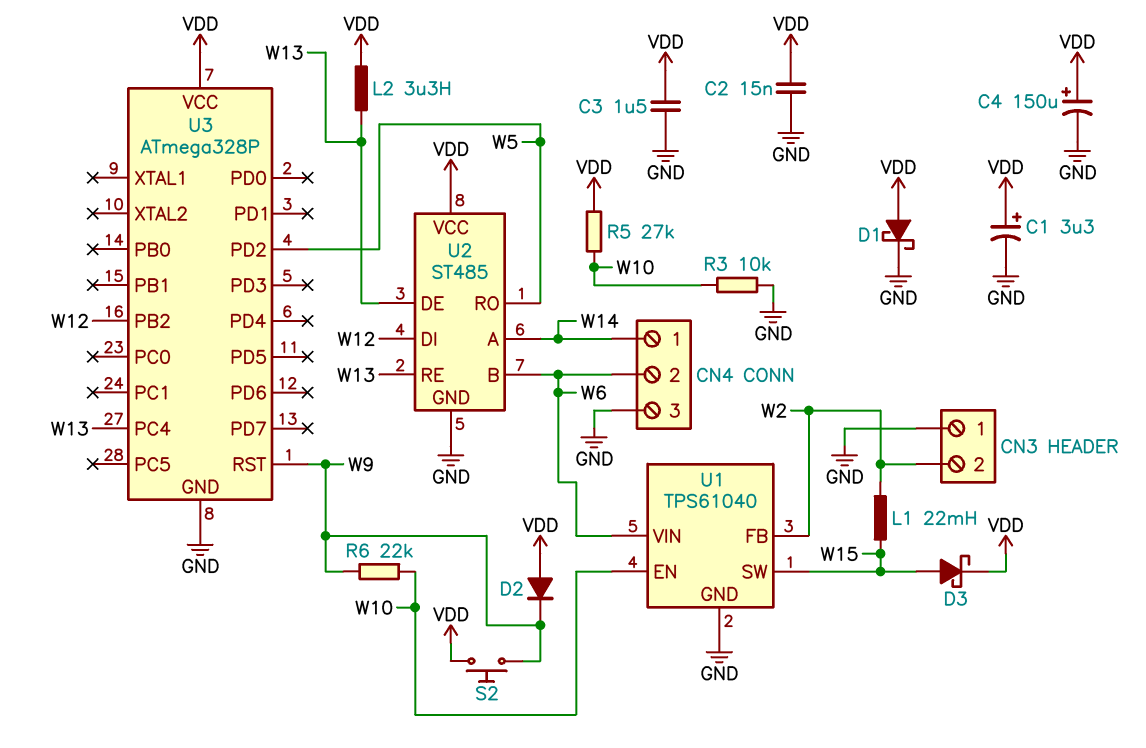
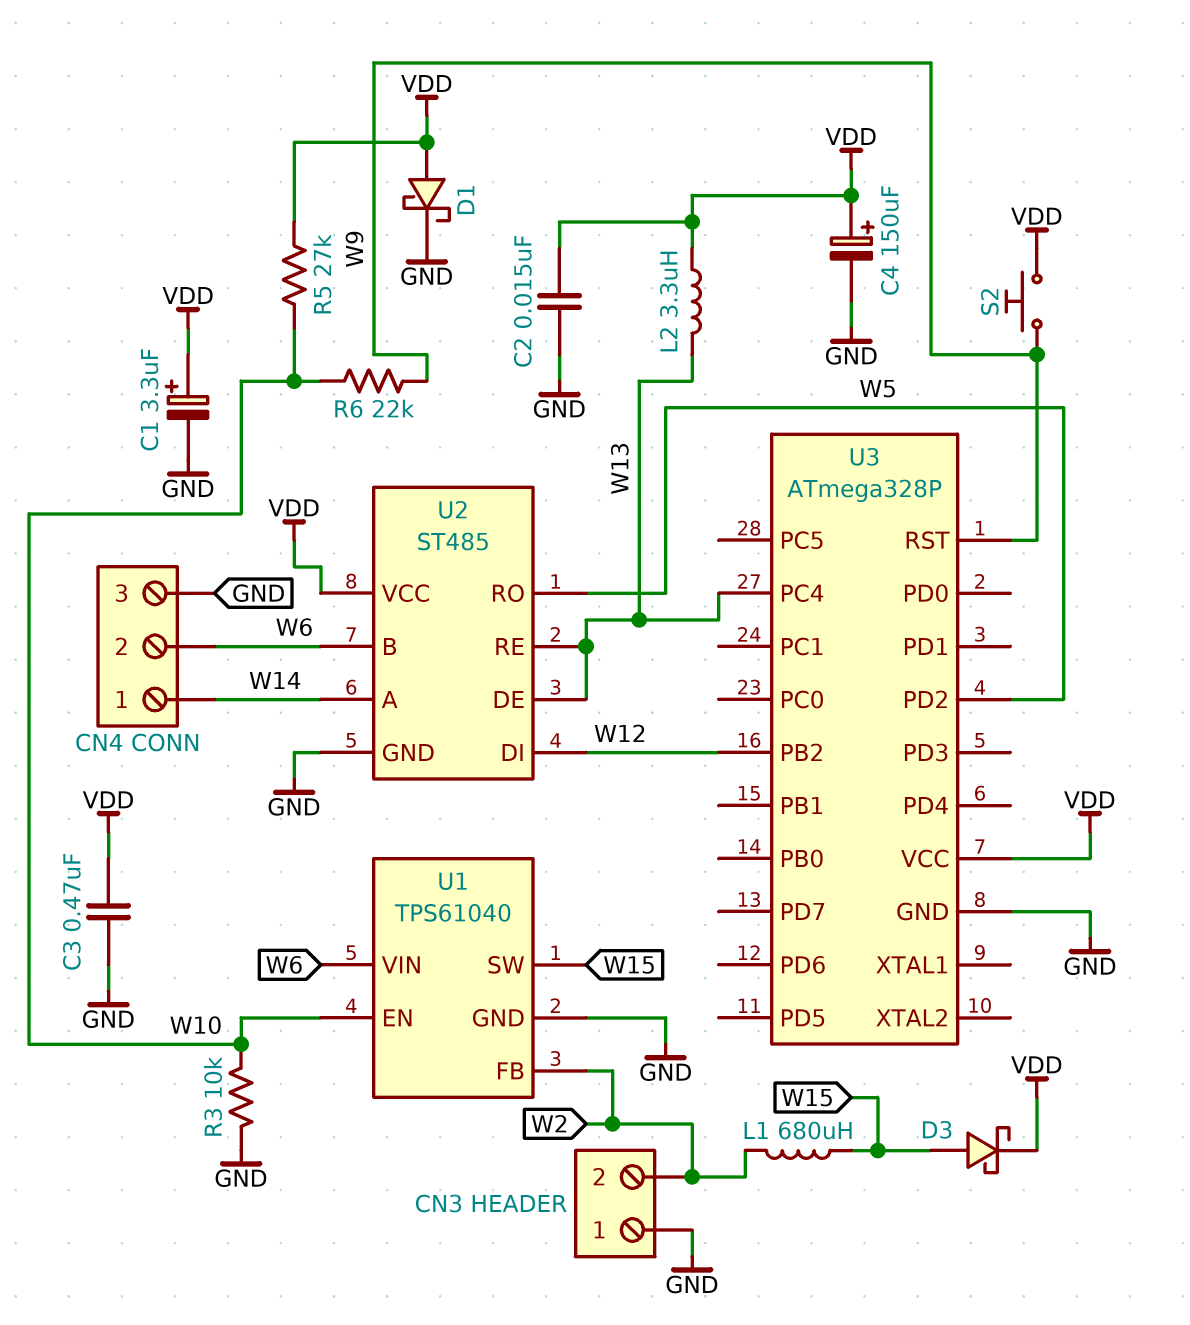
C3: 1.5uF (GND, VDD) -> 470nF (GND, VDD)
D2: diode (A VDD, K W9) -> none
L1: 22mH (W2, W15) -> 680uH (W2, W15)

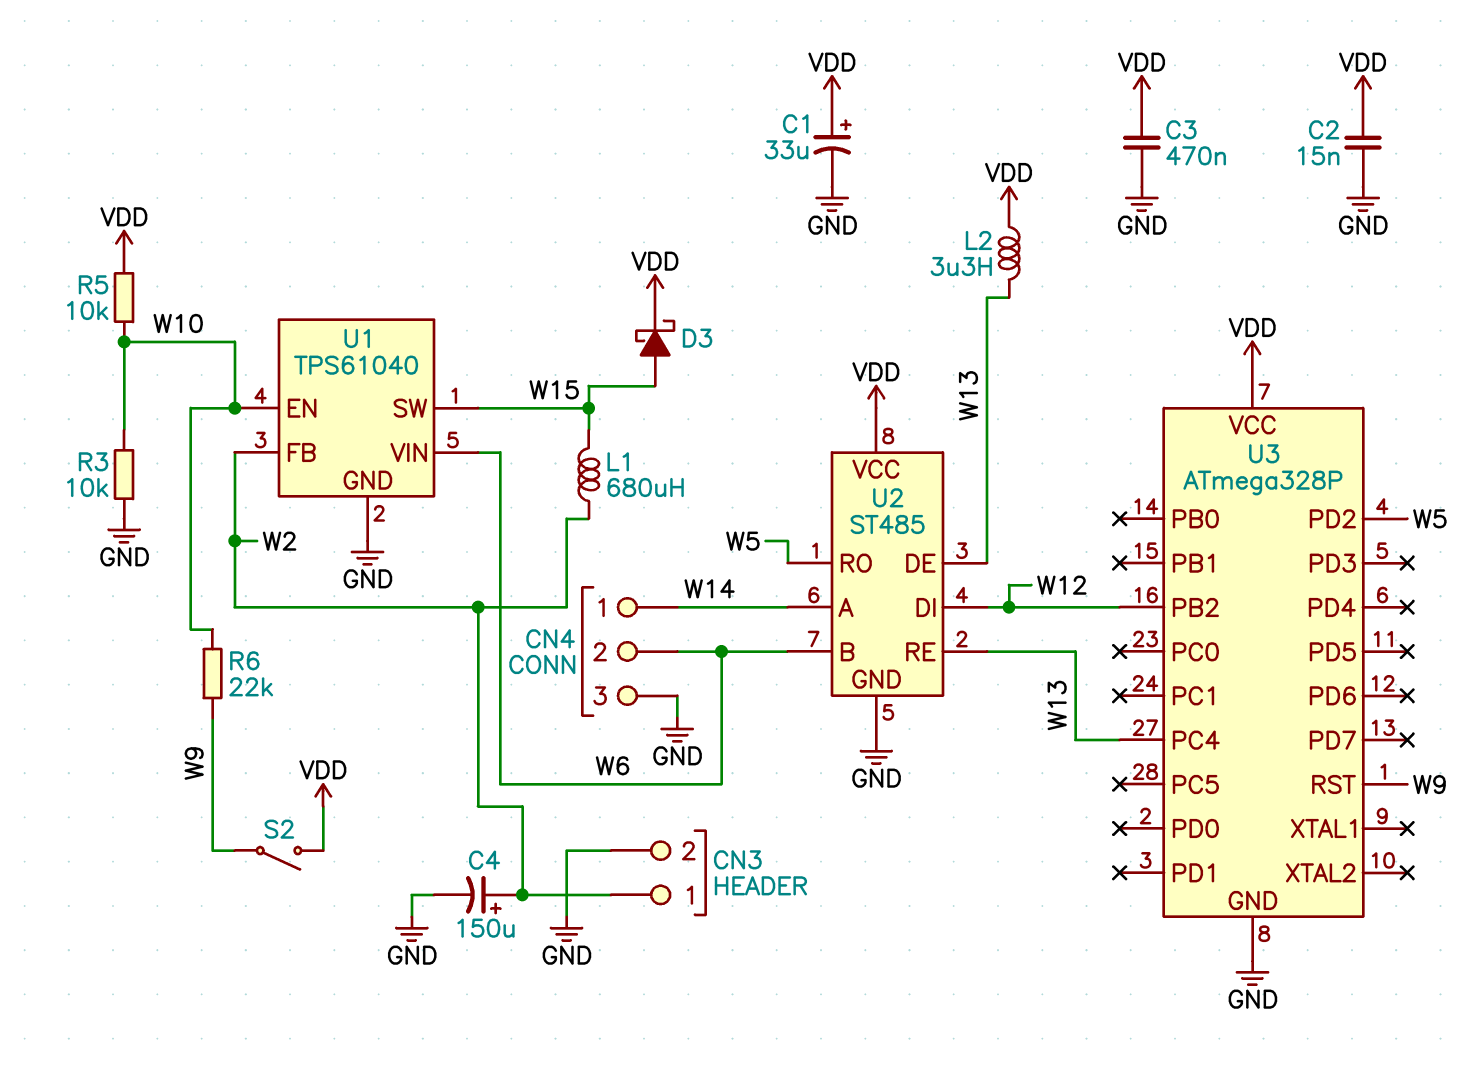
C1: 3.3uF (plus VDD, minus GND) -> 33uF (plus VDD, minus GND)
C4: 150uF (plus VDD, minus GND) -> 150uF (plus W2, minus GND)
CN3 pin 1: GND -> W2
CN3 pin 2: W2 -> GND
D1: schottky (A VDD, K GND) -> none
R5: 27k (VDD, W10) -> 10k (VDD, W10)
S2: button (VDD, W9) -> switch (VDD, W9)

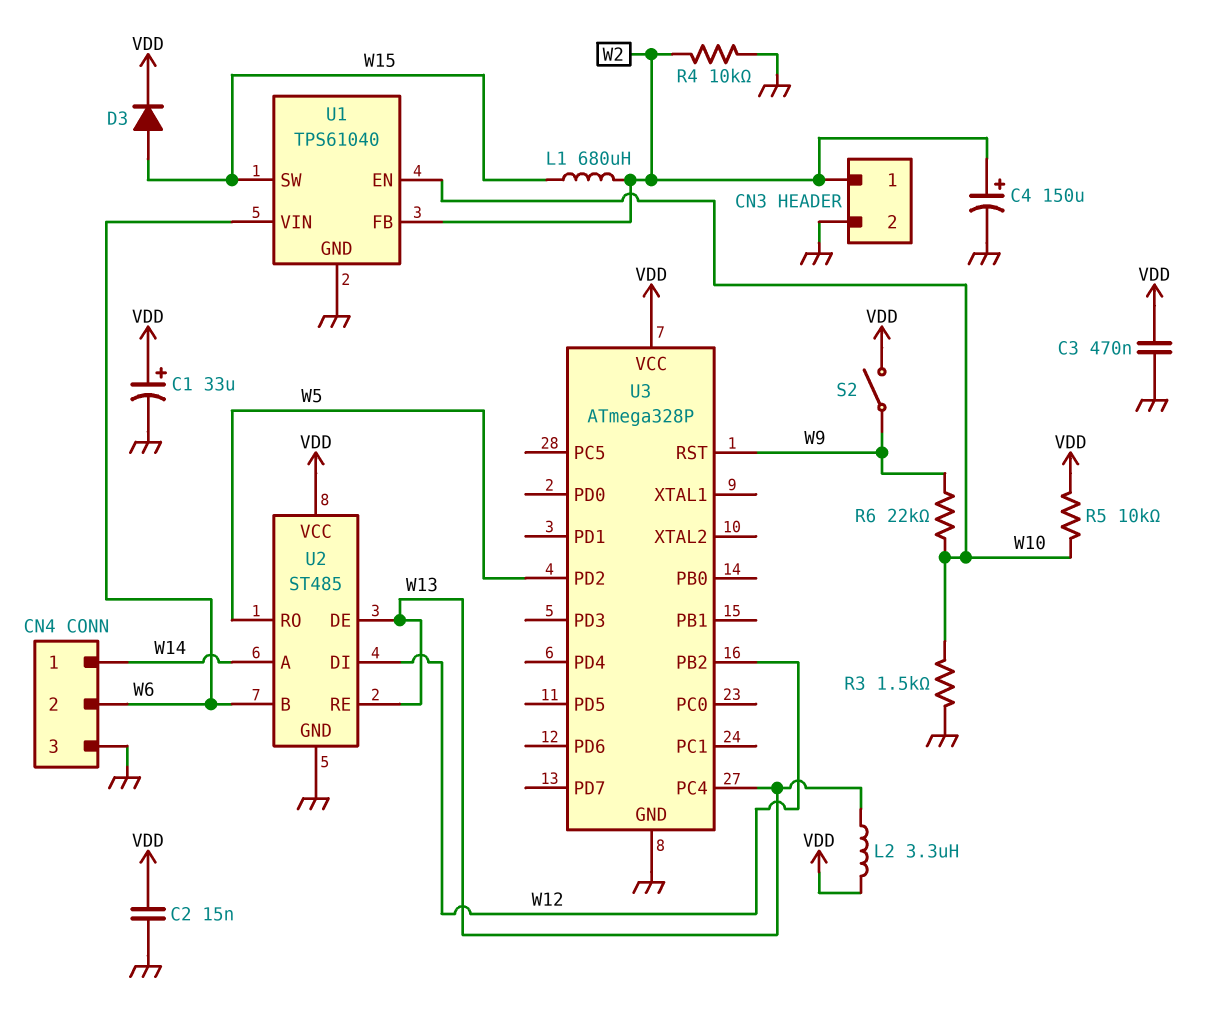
D3: schottky (A W15, K VDD) -> diode (A W15, K VDD)
R3: 10k (GND, W10) -> 1.5k (GND, W10)
R4: none -> 10k (GND, W2)

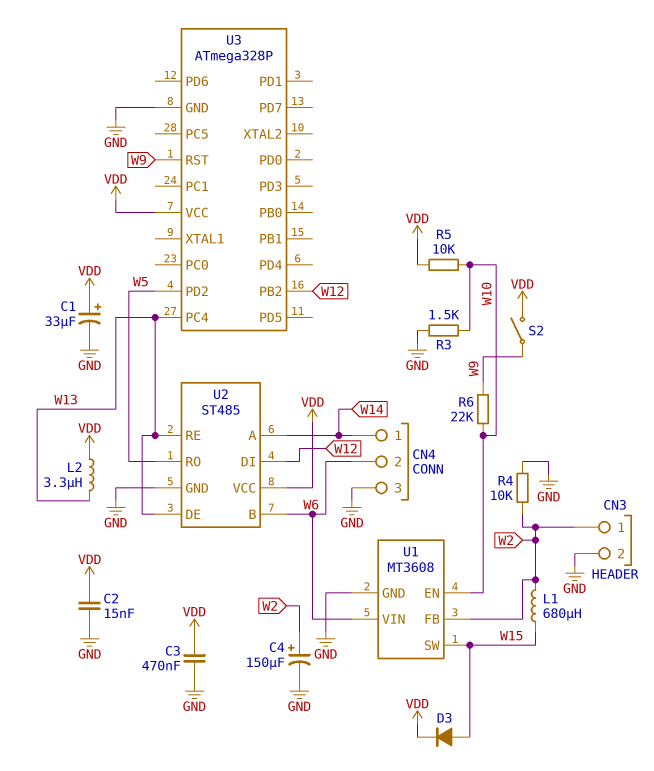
U1: TPS61040 -> MT3608

